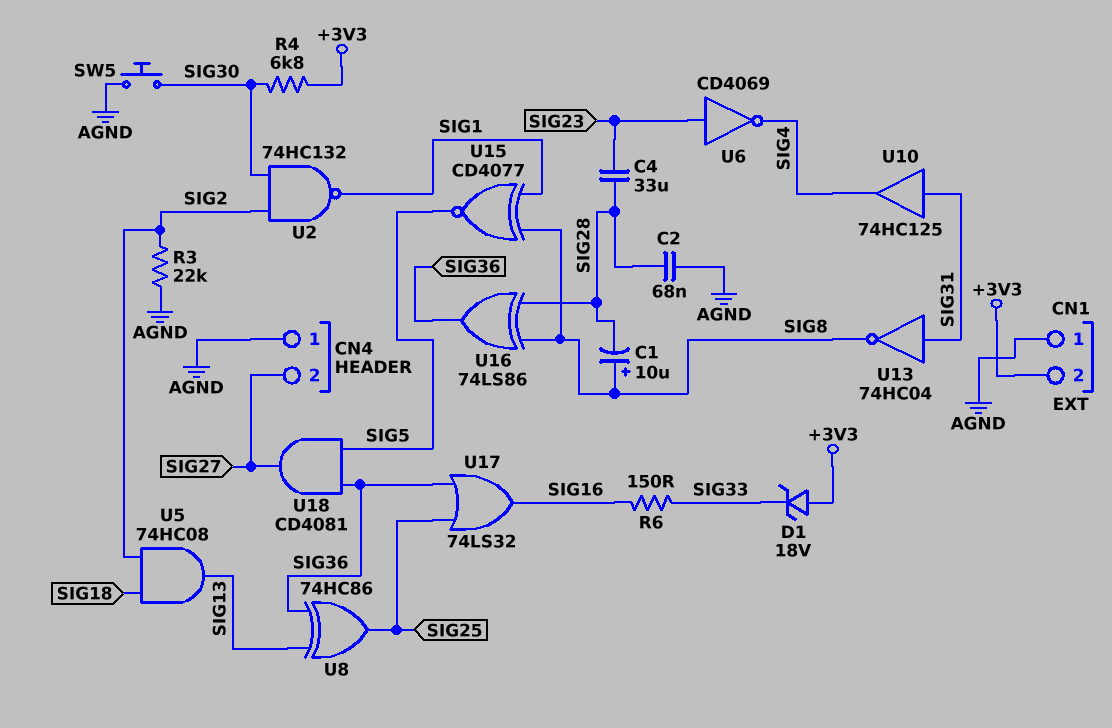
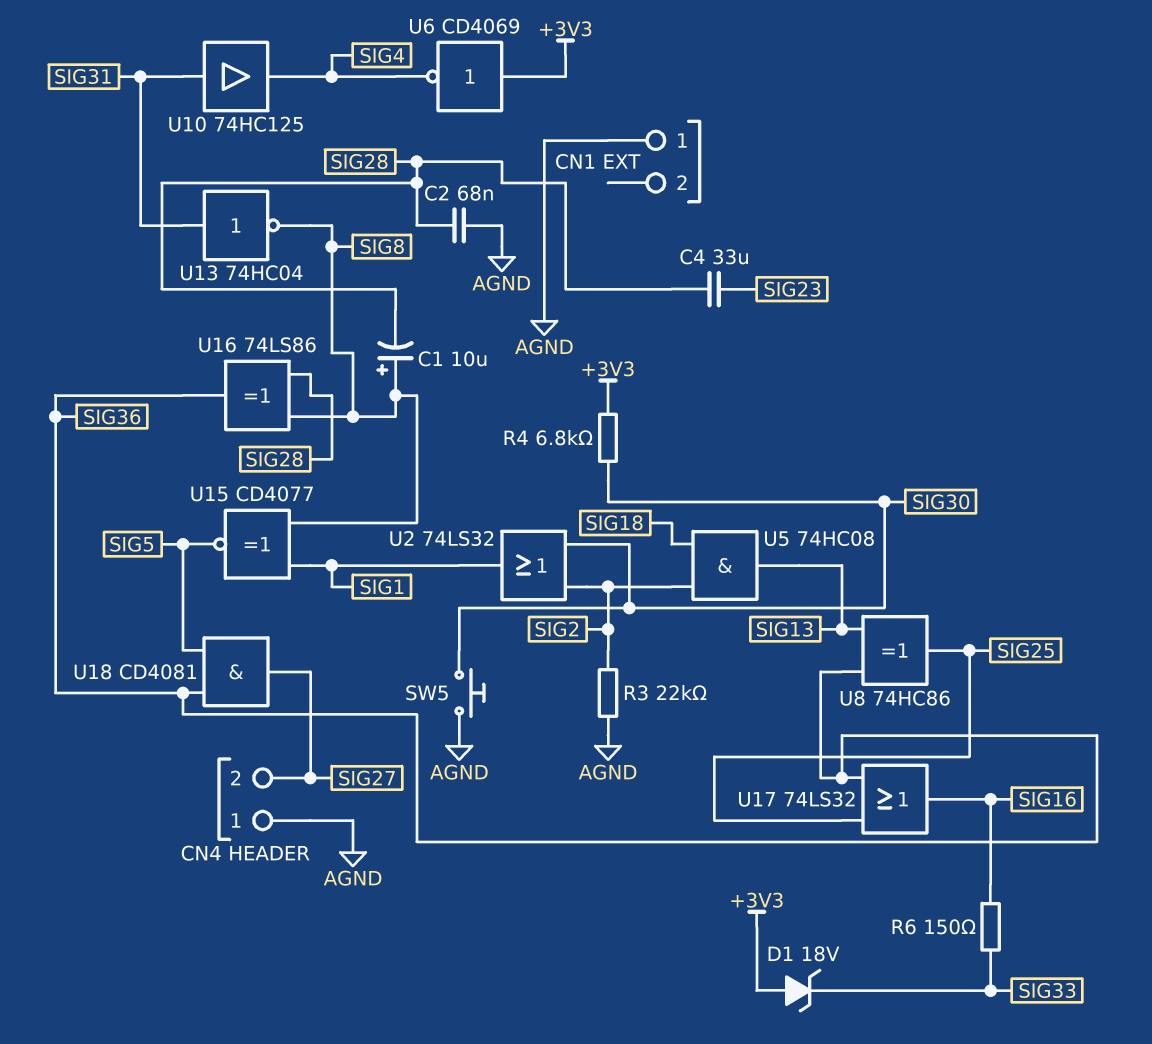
CN1 pin 2: +3V3 -> none
U2: NAND 74HC132 (in SIG2, in SIG30, out SIG1) -> OR 74LS32 (in SIG2, in SIG30, out SIG1)
U6: NOT CD4069 (in SIG23, out SIG4) -> NOT CD4069 (in +3V3, out SIG4)

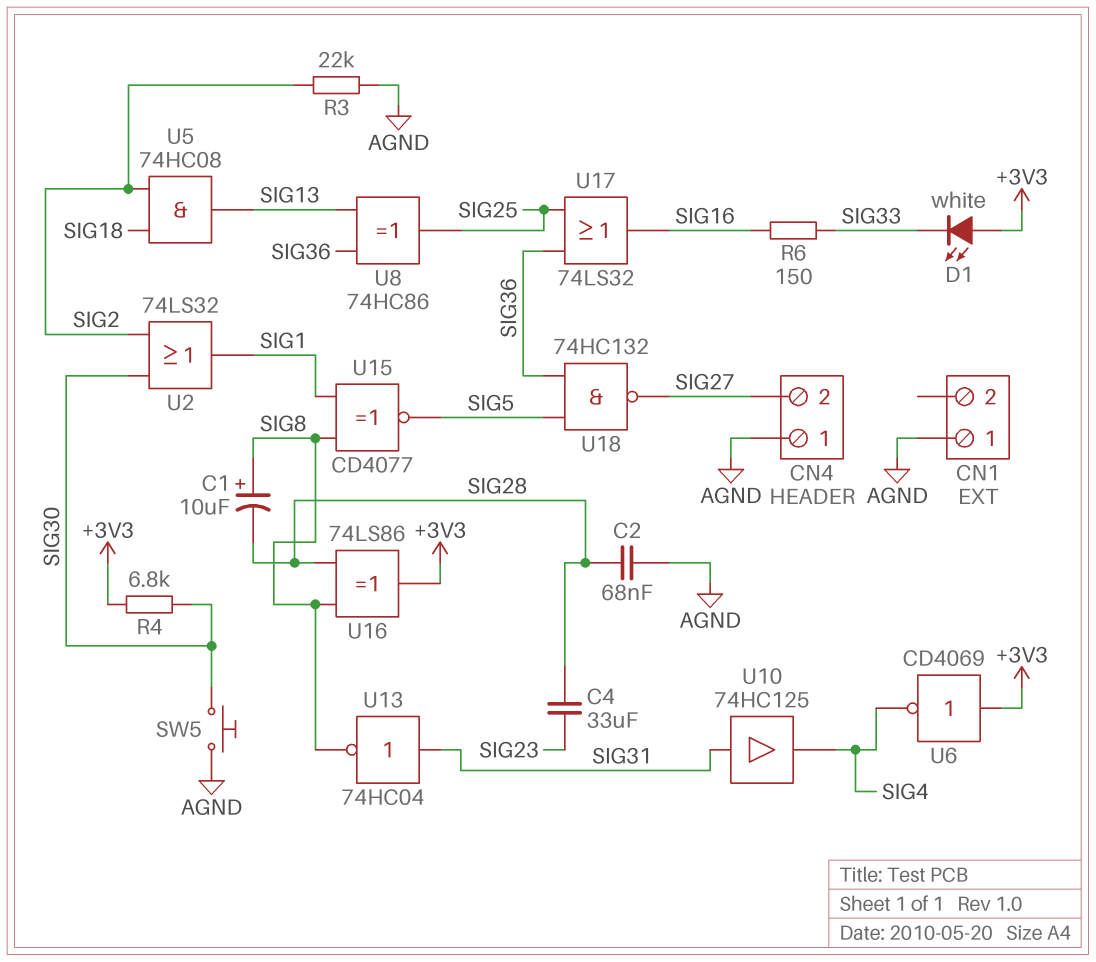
D1: zener 18V (A +3V3, K SIG33) -> LED white (A +3V3, K SIG33)
U16: XOR 74LS86 (in SIG8, in SIG28, out SIG36) -> XOR 74LS86 (in SIG8, in SIG28, out +3V3)
U18: AND CD4081 (in SIG5, in SIG36, out SIG27) -> NAND 74HC132 (in SIG5, in SIG36, out SIG27)

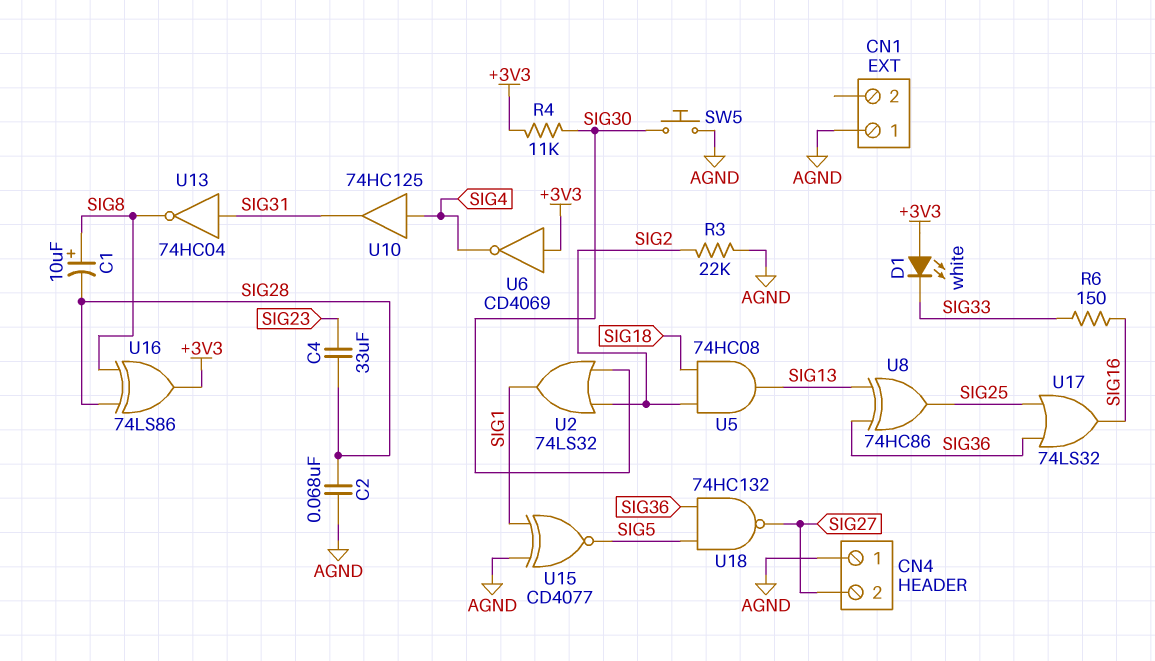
R4: 6.8k (+3V3, SIG30) -> 11k (+3V3, SIG30)
U10: buffer 74HC125 (in SIG31, out SIG4) -> buffer 74HC125 (in SIG4, out SIG31)
U15: XNOR CD4077 (in SIG1, in SIG8, out SIG5) -> XNOR CD4077 (in AGND, in SIG1, out SIG5)

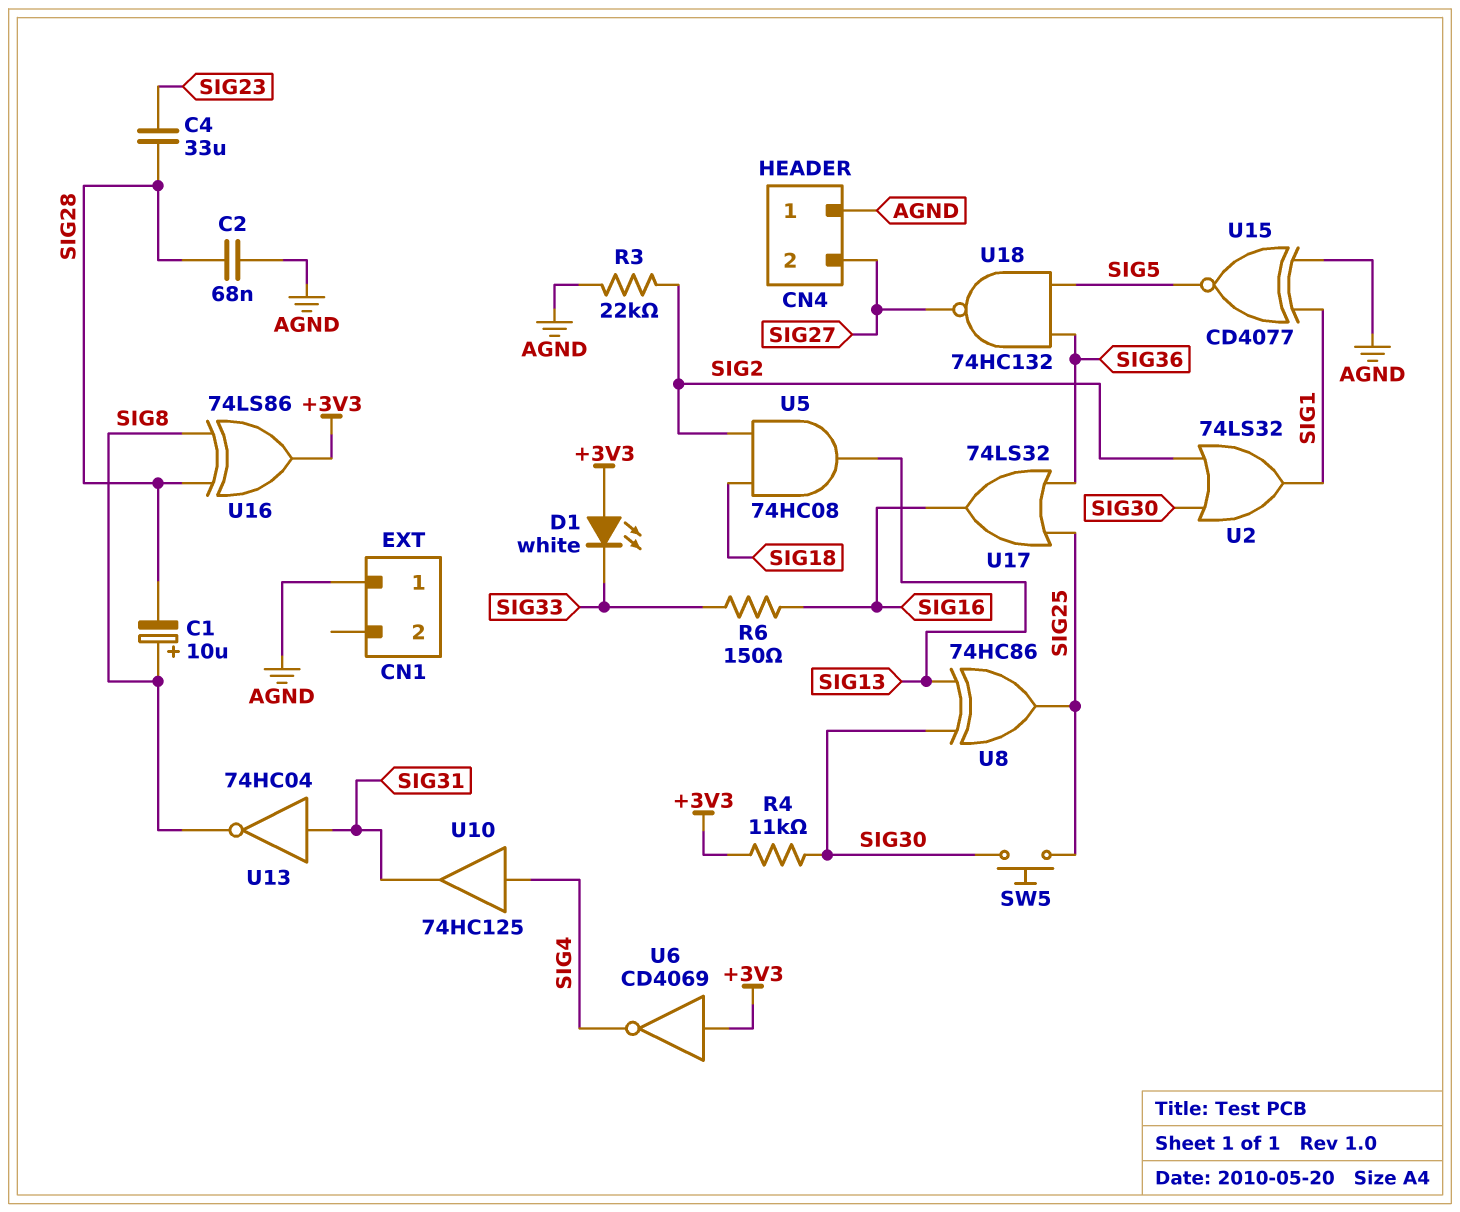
SW5: button (AGND, SIG30) -> button (SIG25, SIG30)
U8: XOR 74HC86 (in SIG13, in SIG36, out SIG25) -> XOR 74HC86 (in SIG13, in SIG30, out SIG25)

